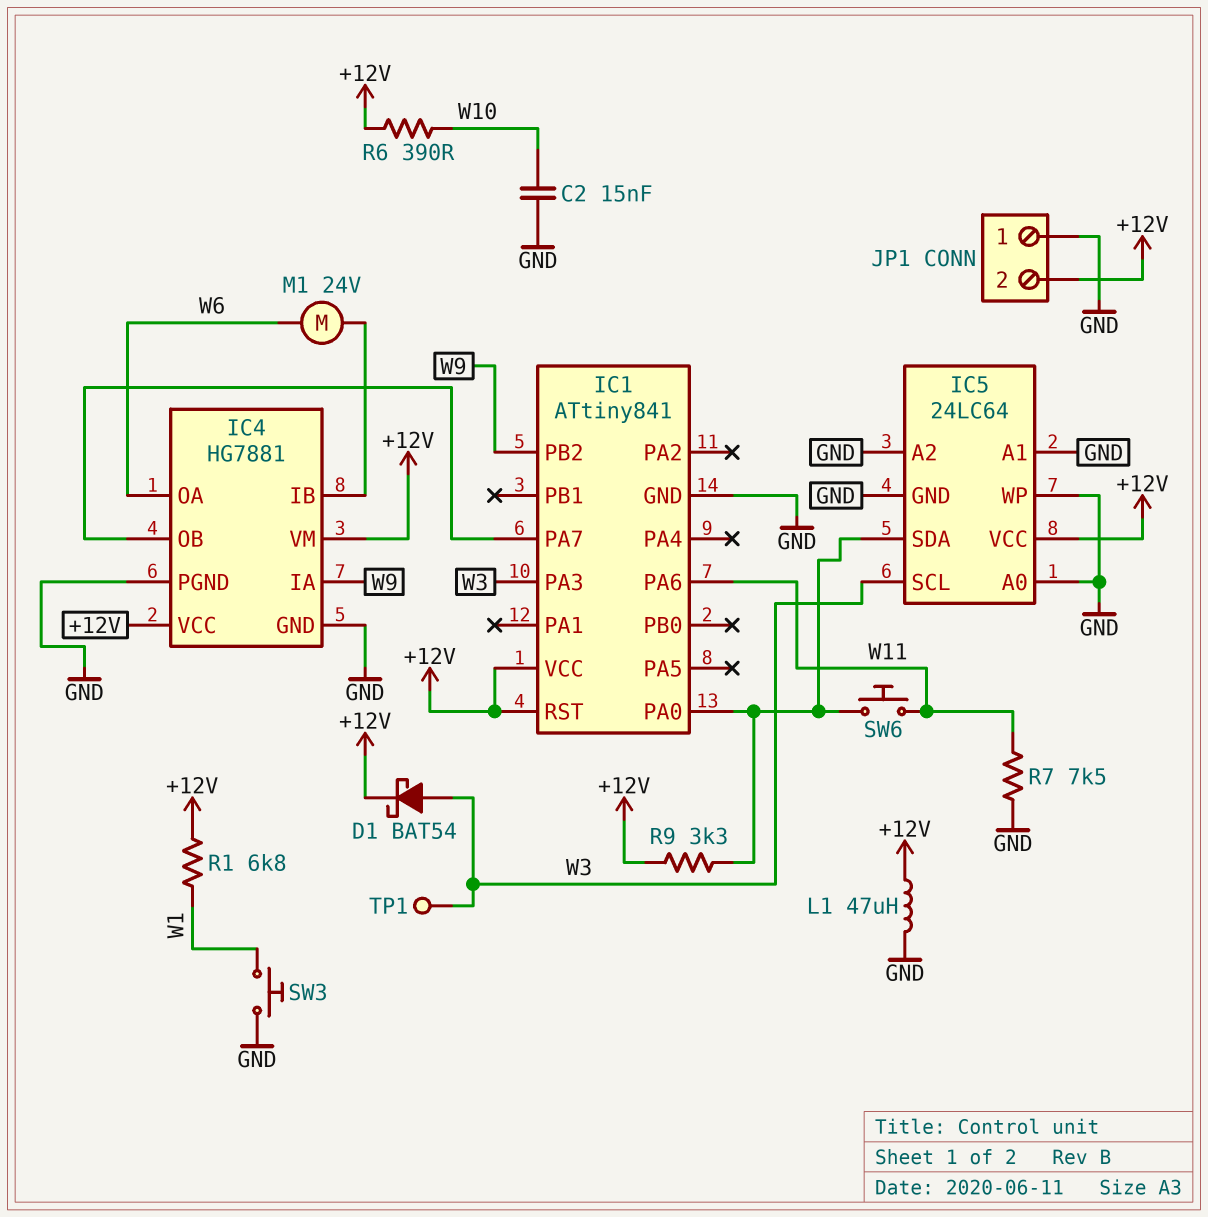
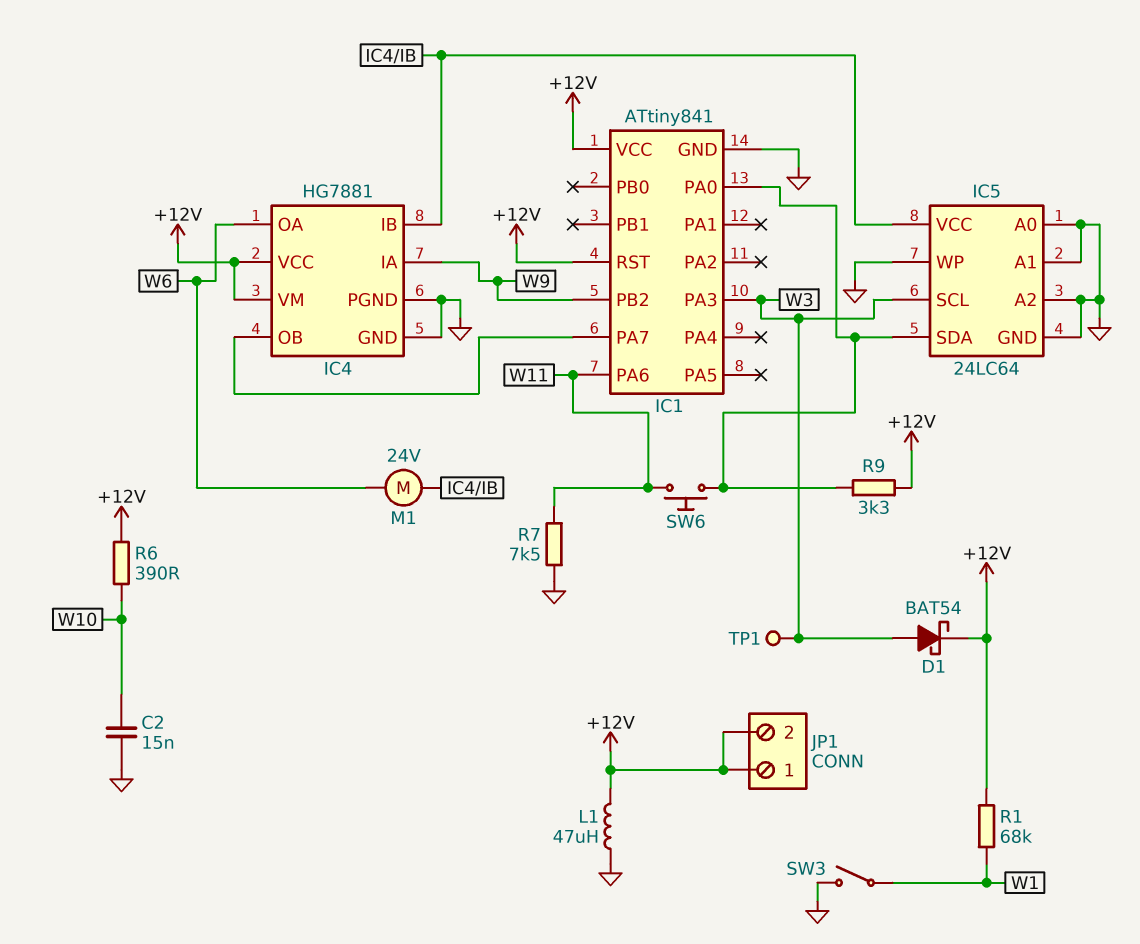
IC5 pin VCC: +12V -> IC4/IB
JP1 pin 1: GND -> +12V
R1: 6.8k (+12V, W1) -> 68k (+12V, W1)
SW3: button (GND, W1) -> switch (GND, W1)

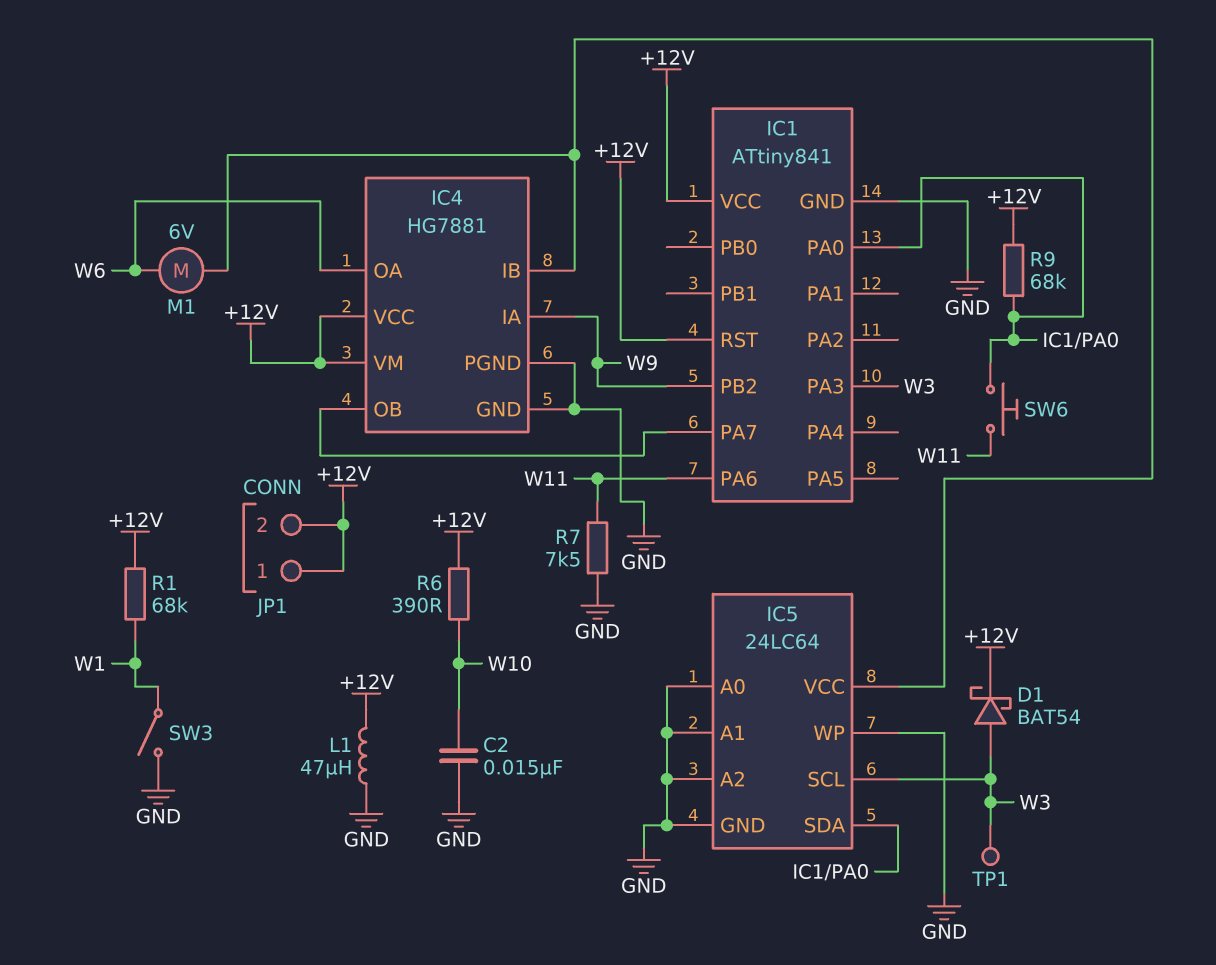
M1: motor 24V (IC4/IB, W6) -> motor 6V (IC4/IB, W6)
R9: 3.3k (+12V, IC1/PA0) -> 68k (+12V, IC1/PA0)

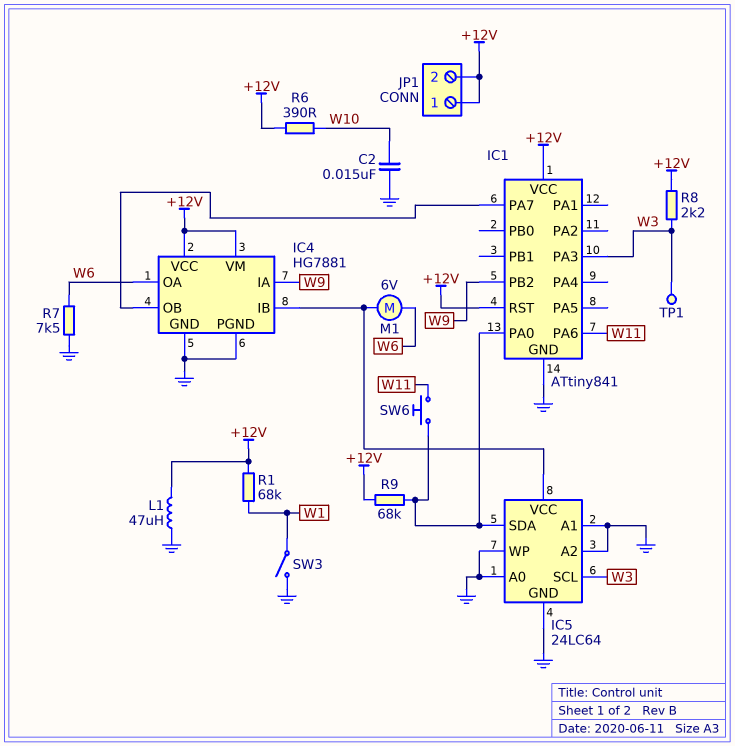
D1: schottky BAT54 (A W3, K +12V) -> none
R7: 7.5k (GND, W11) -> 7.5k (GND, W6)
R8: none -> 2.2k (+12V, W3)

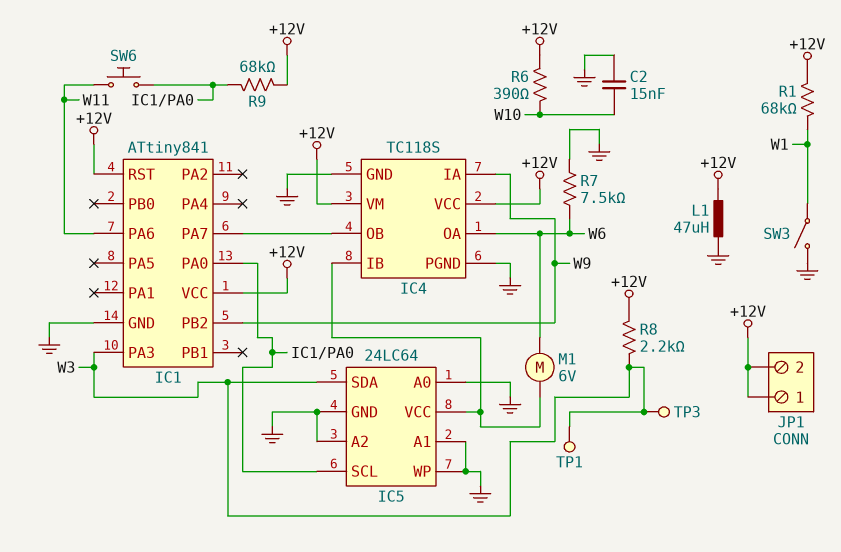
IC4: HG7881 -> TC118S
IC5 pin SCL: W3 -> IC1/PA0
IC5 pin SDA: IC1/PA0 -> W3
TP3: none -> test point (W3)

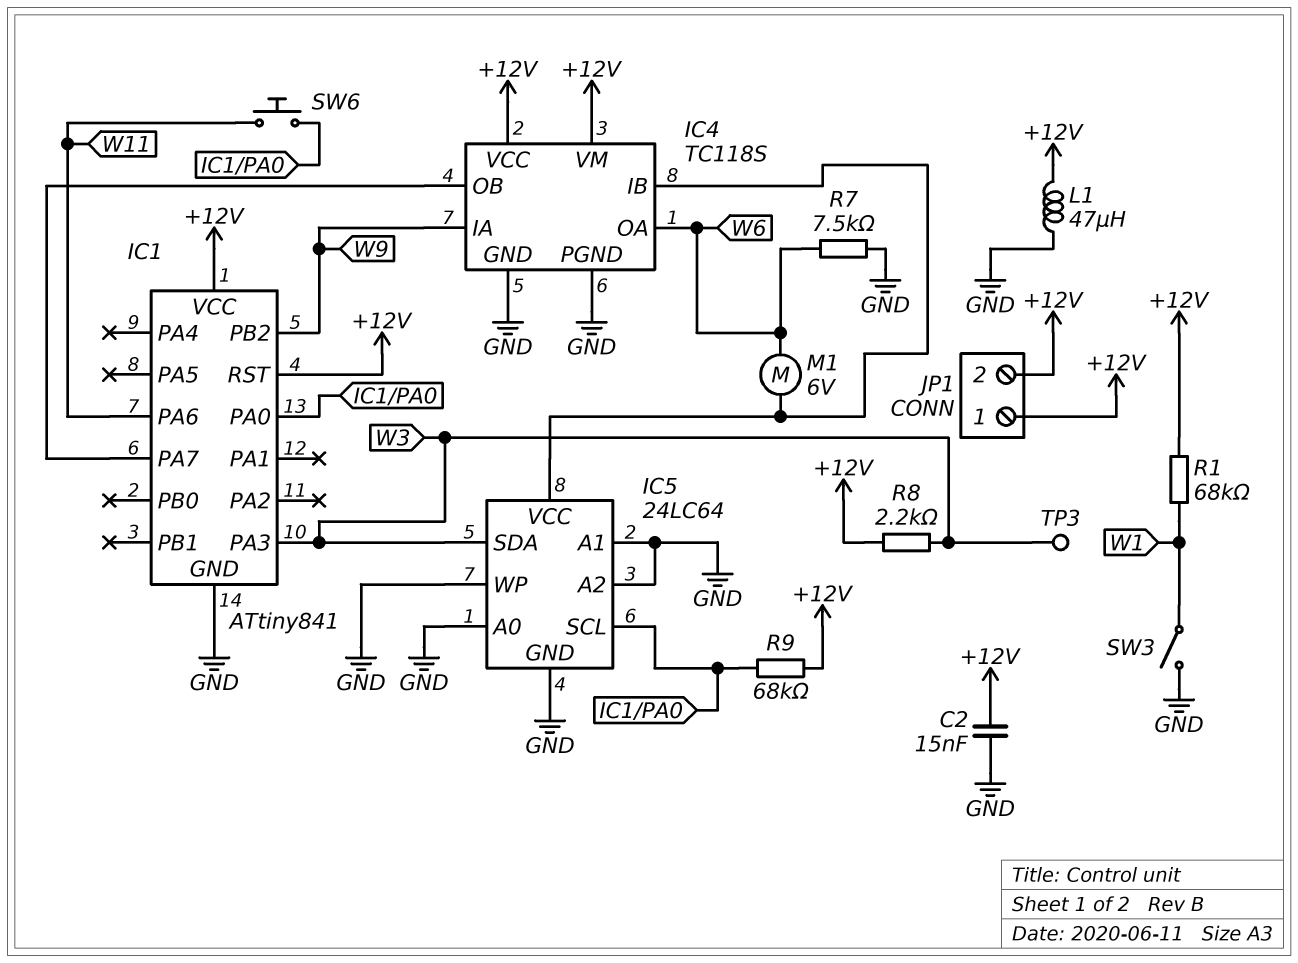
C2: 15nF (GND, W10) -> 15nF (+12V, GND)
R6: 390 (+12V, W10) -> none
TP1: test point (W3) -> none

